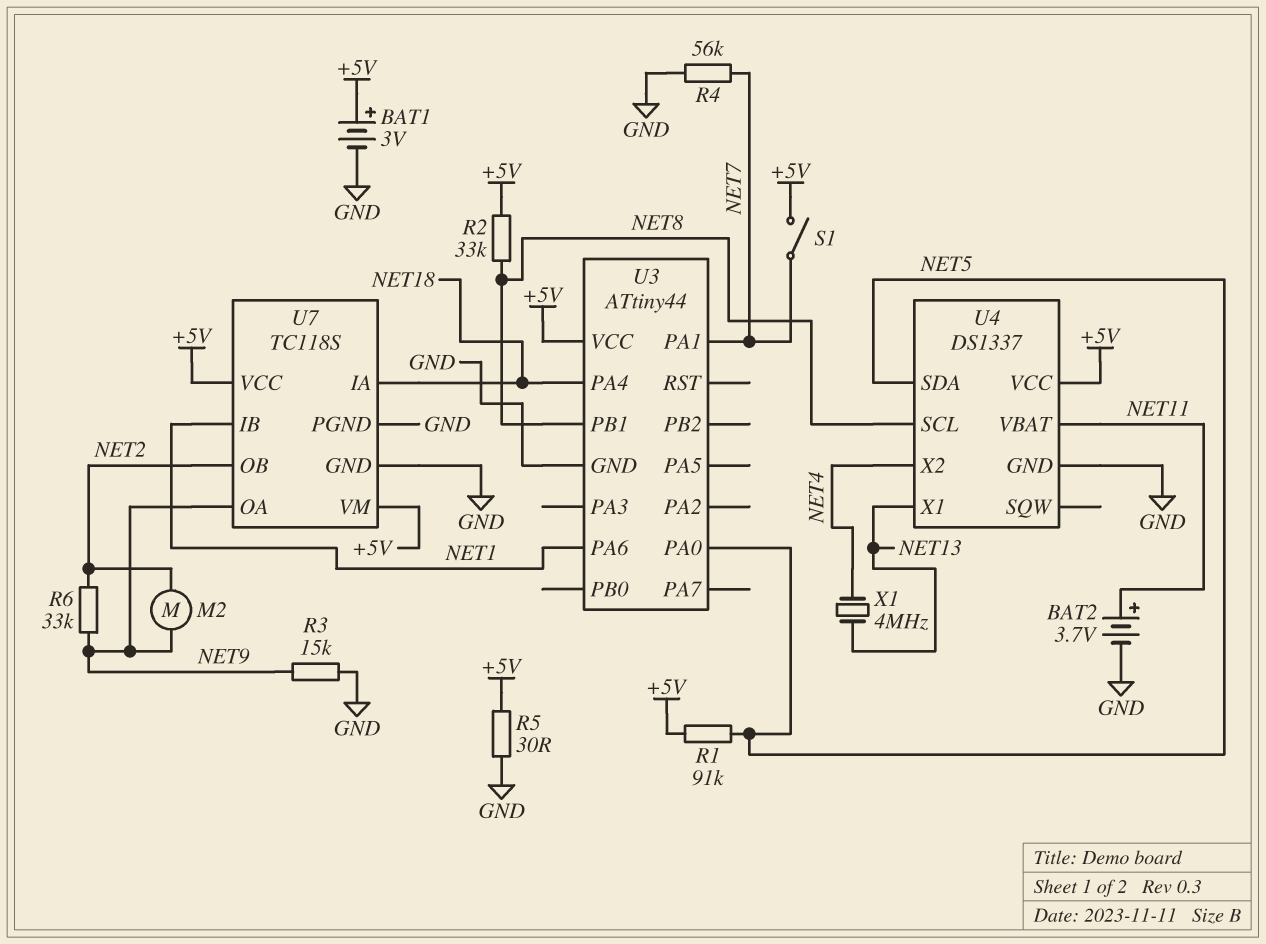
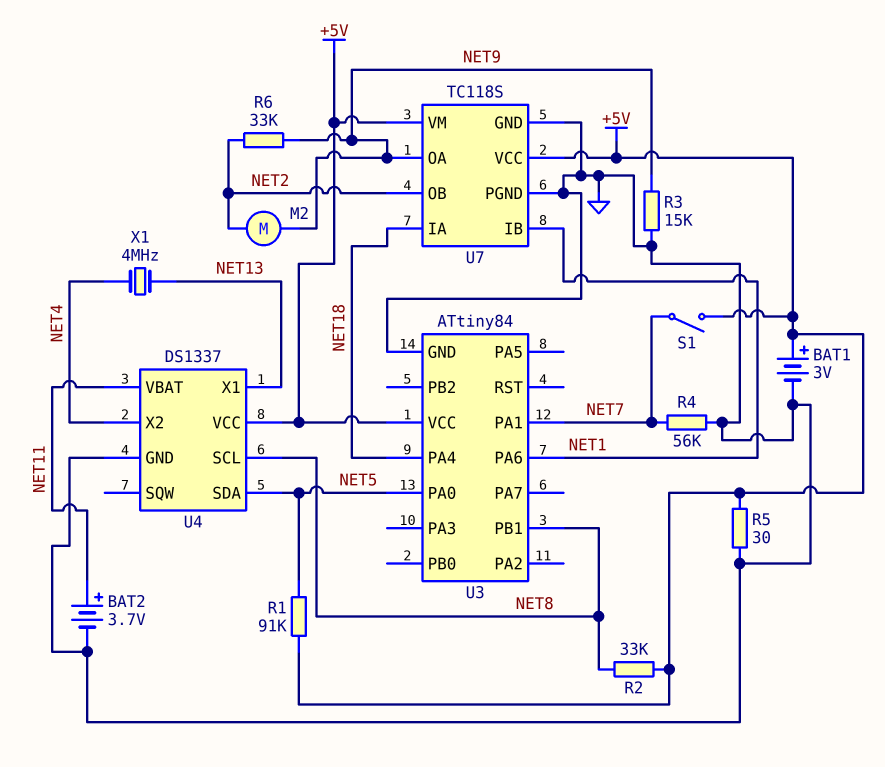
U3: ATtiny44 -> ATtiny84

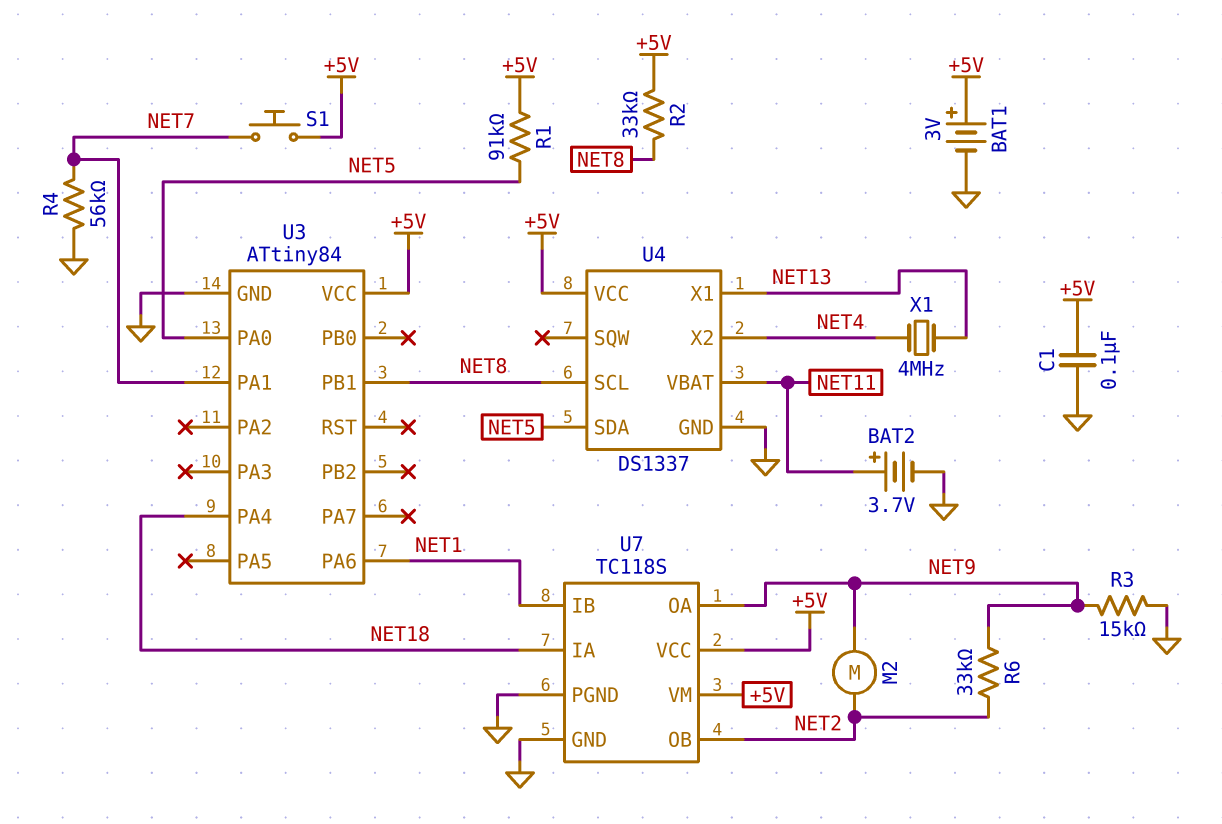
C1: none -> 100nF (+5V, GND)
R5: 30 (+5V, GND) -> none
S1: switch (+5V, NET7) -> button (+5V, NET7)

